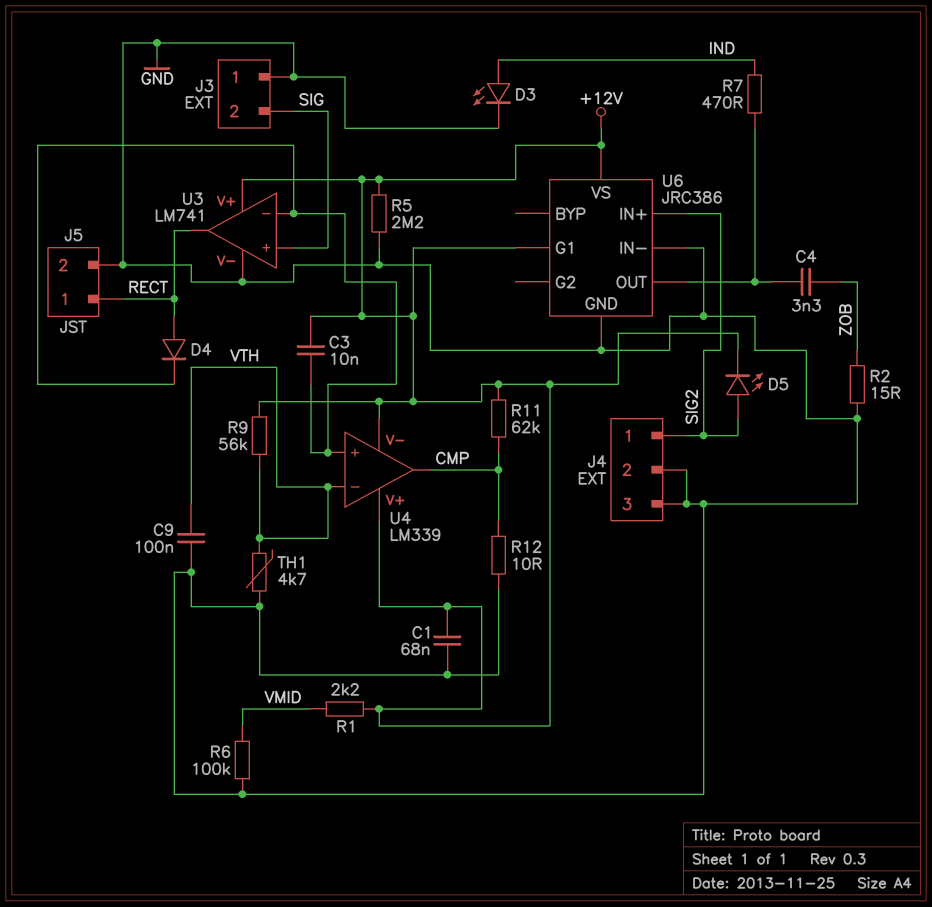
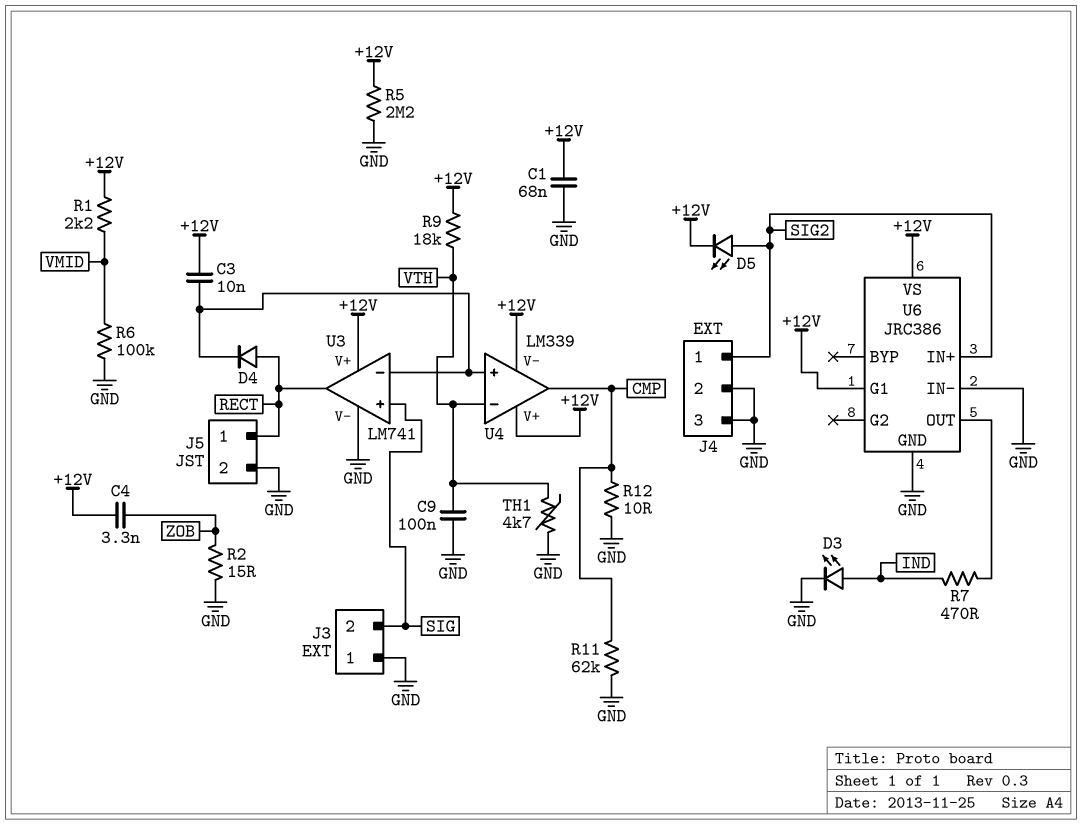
C4: 3.3nF (U6/OUT, ZOB) -> 3.3nF (+12V, ZOB)
R9: 56k (+12V, VTH) -> 18k (+12V, VTH)
R11: 62k (+12V, CMP) -> 62k (CMP, GND)

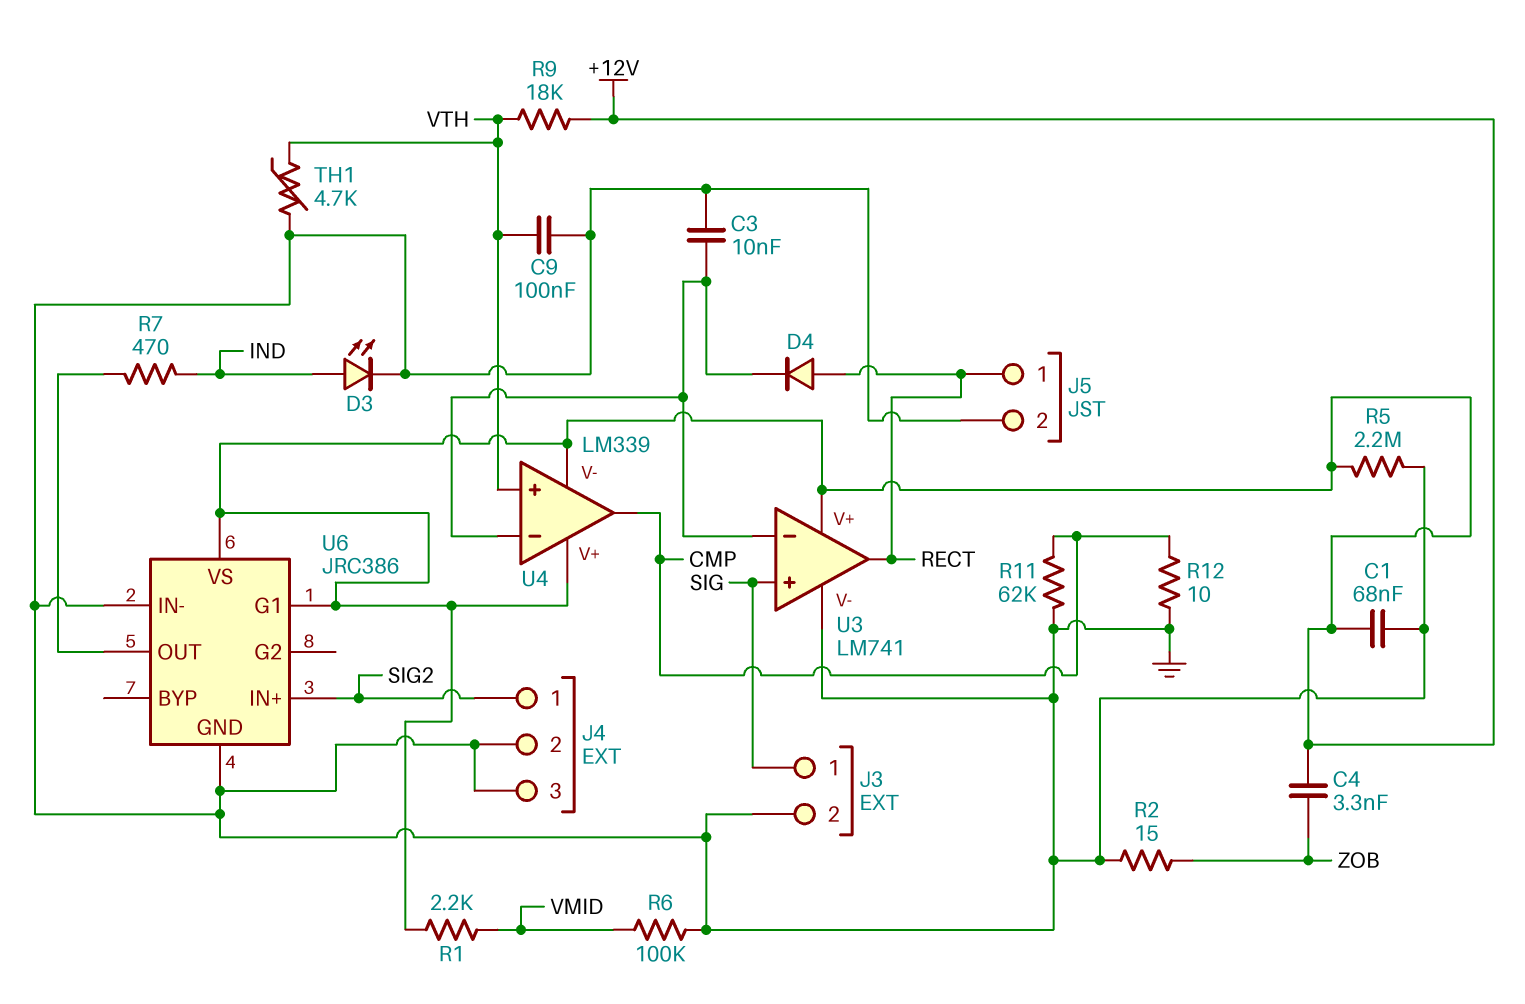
C3: 10nF (+12V, U3/in-) -> 10nF (GND, U3/in-)
D5: LED (A SIG2, K +12V) -> none
J3 pin 1: GND -> SIG
J3 pin 2: SIG -> GND
U4 pin in+: U3/in- -> VTH
U4 pin in-: VTH -> U3/in-

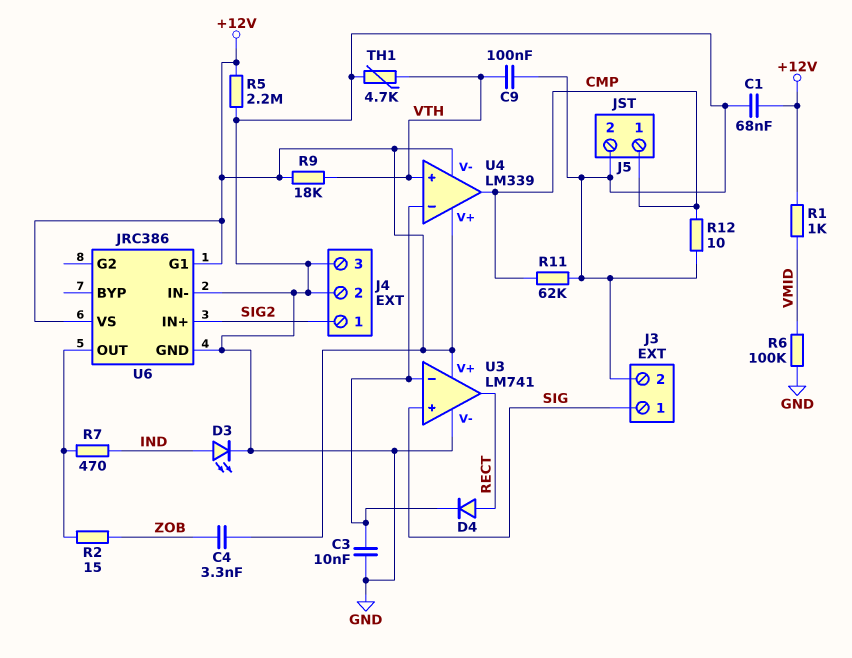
J5 pin 1: RECT -> CMP
R1: 2.2k (+12V, VMID) -> 1k (+12V, VMID)
R2: 15 (GND, ZOB) -> 15 (U6/OUT, ZOB)

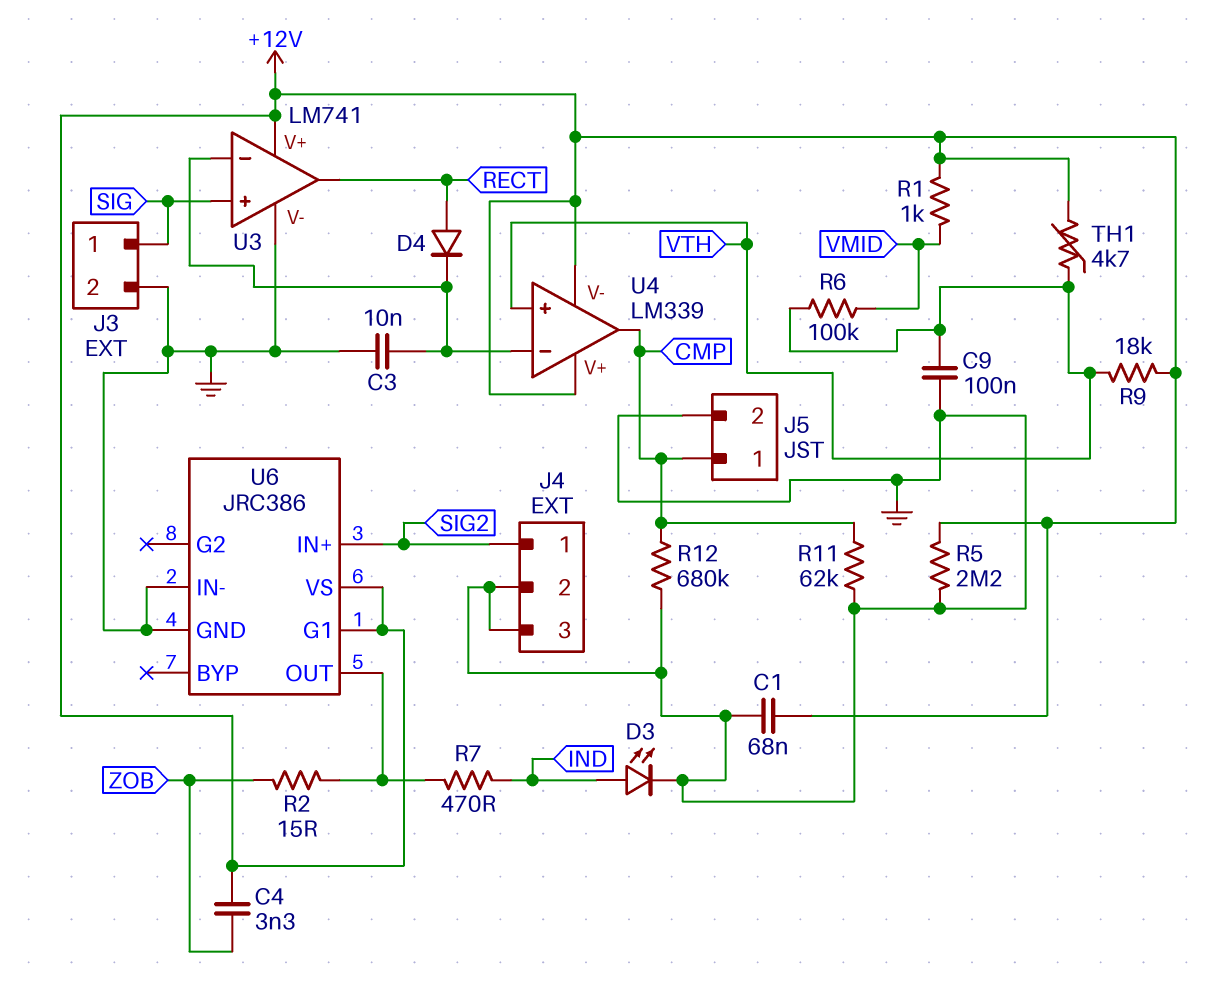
R6: 100k (GND, VMID) -> 100k (VMID, VTH)
R12: 10 (CMP, GND) -> 680k (CMP, GND)
TH1: 4.7k (GND, VTH) -> 4.7k (+12V, VTH)

